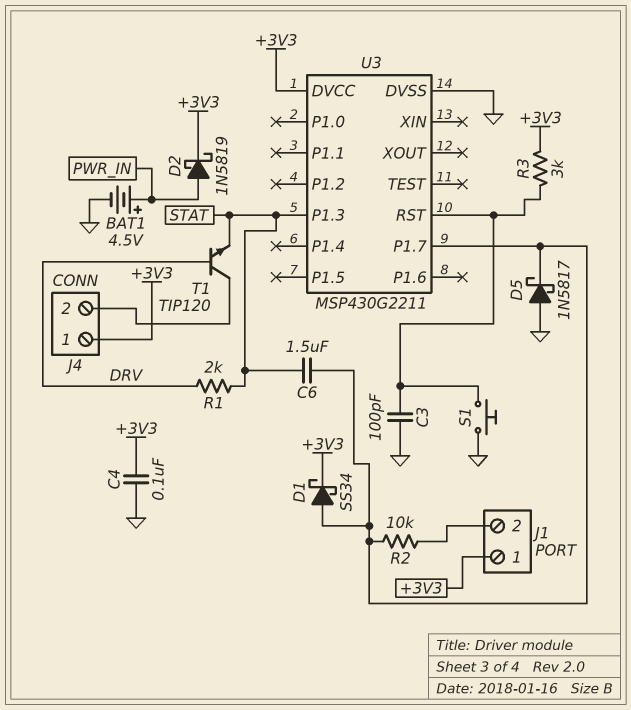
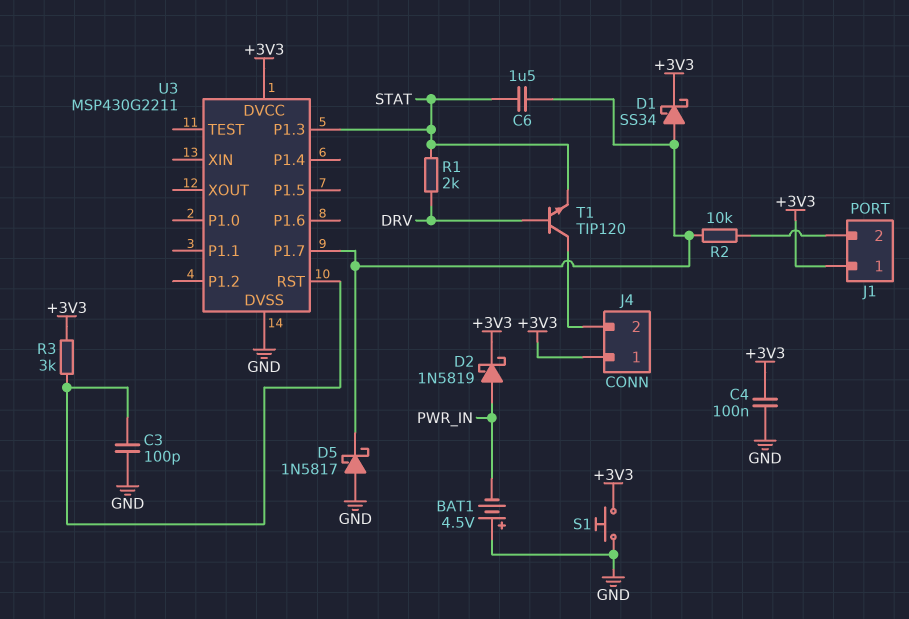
BAT1: 4.5V (plus PWR_IN, minus GND) -> 4.5V (plus GND, minus PWR_IN)
S1: button (GND, U3/RST) -> button (+3V3, GND)

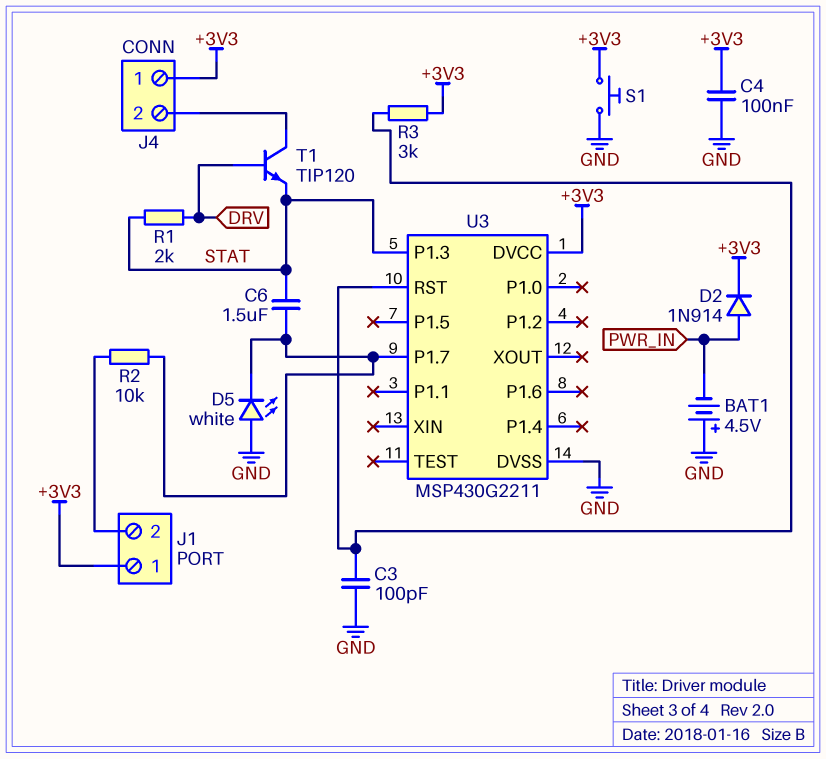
D1: schottky SS34 (A U3/P1.7, K +3V3) -> none
D2: schottky 1N5819 (A PWR_IN, K +3V3) -> diode 1N914 (A PWR_IN, K +3V3)
D5: schottky 1N5817 (A GND, K U3/P1.7) -> LED white (A GND, K U3/P1.7)

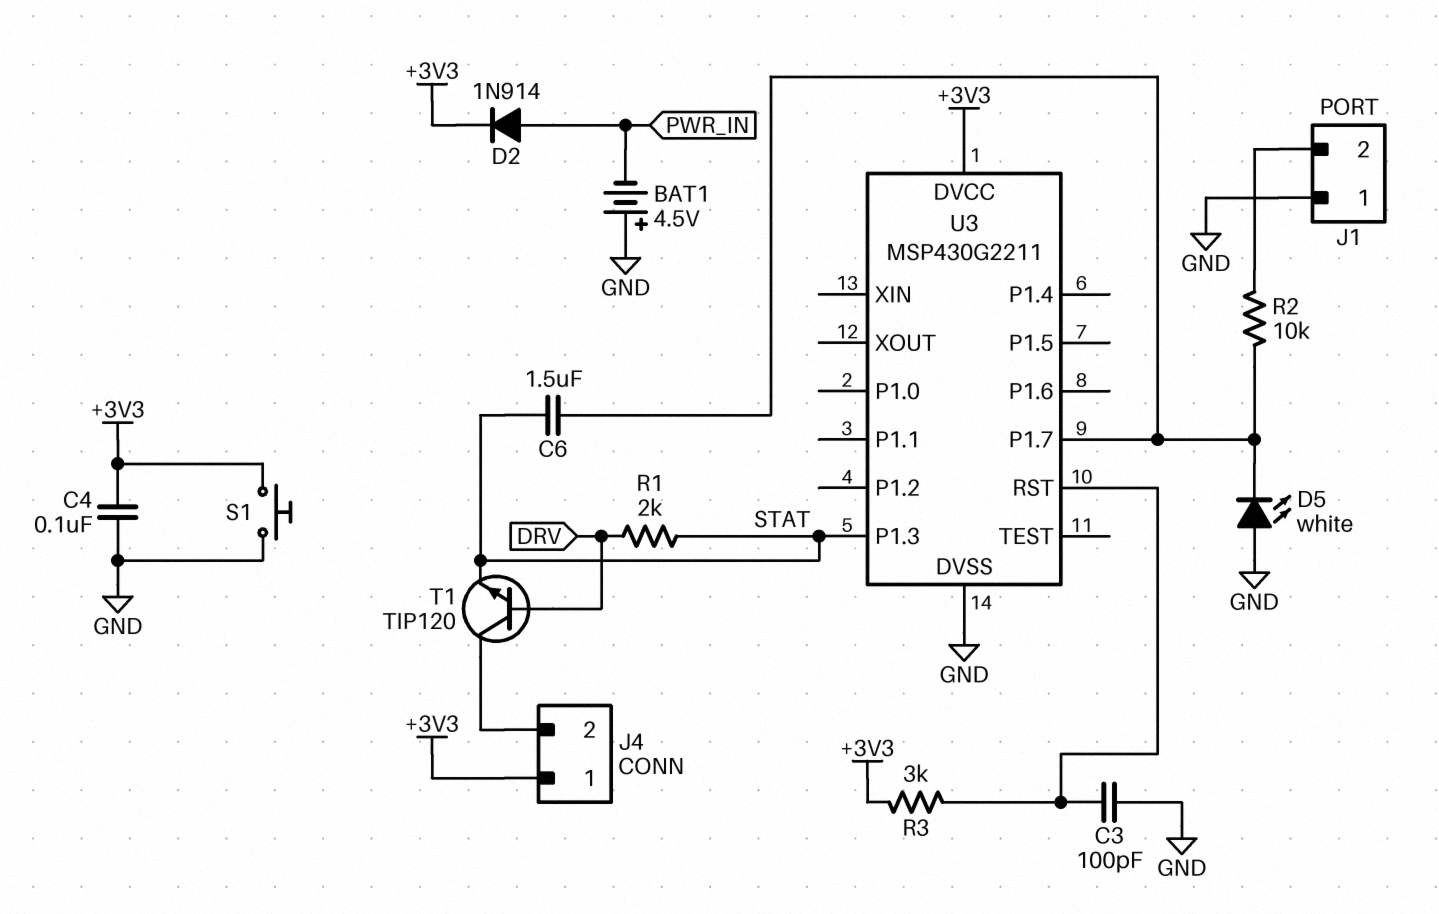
J1 pin 1: +3V3 -> GND

